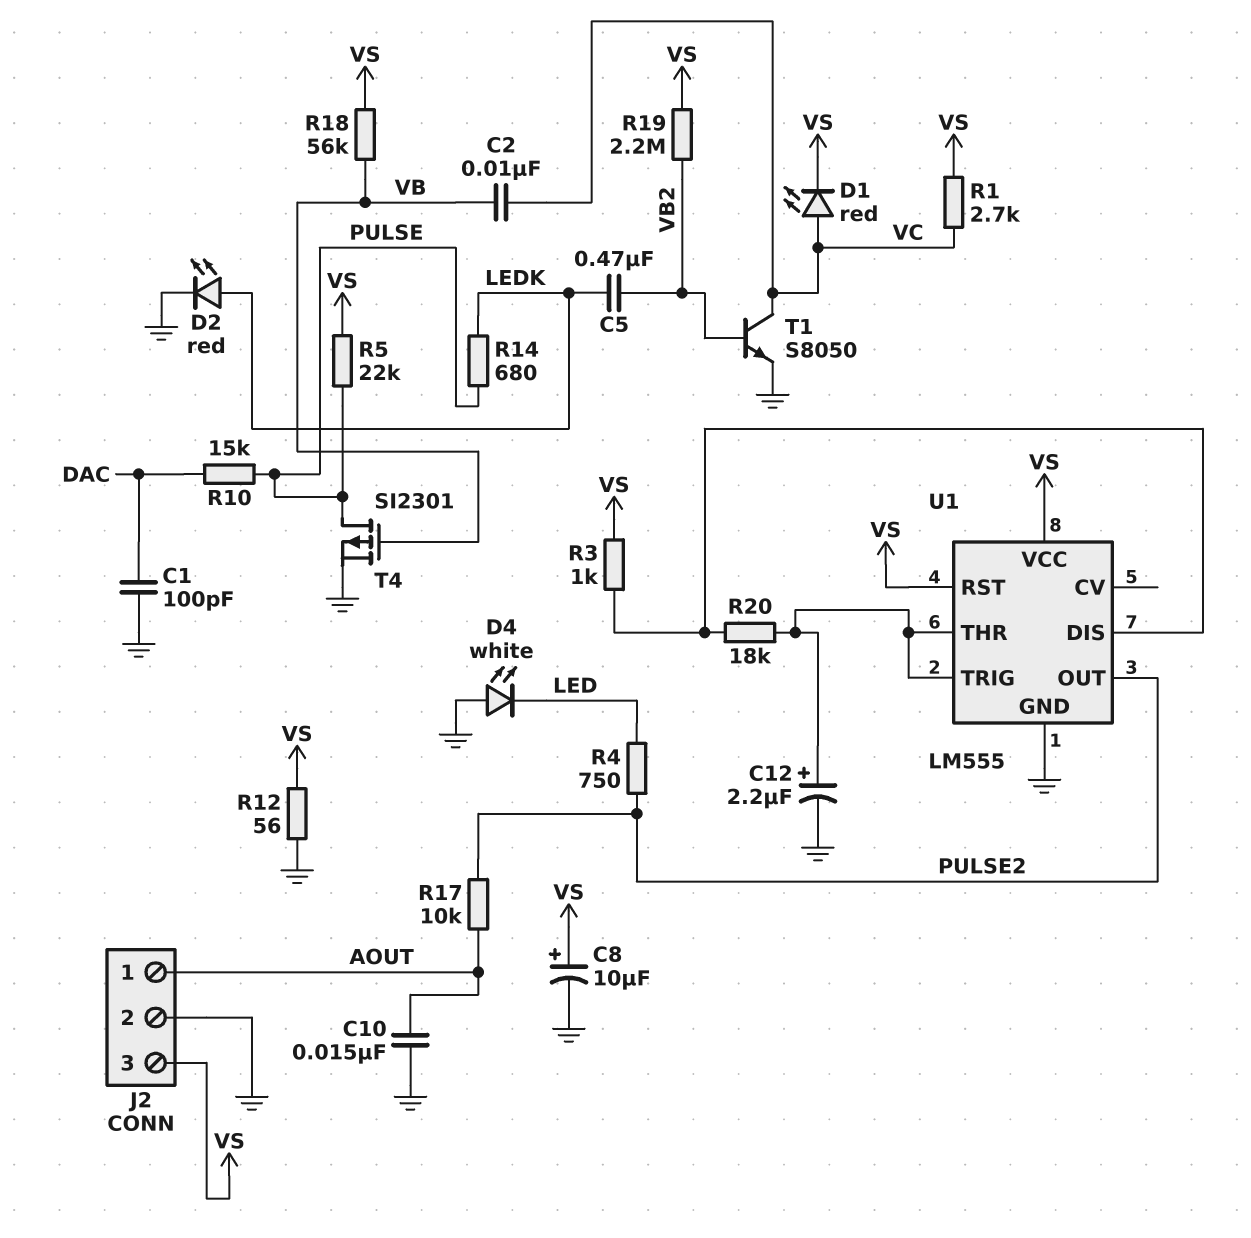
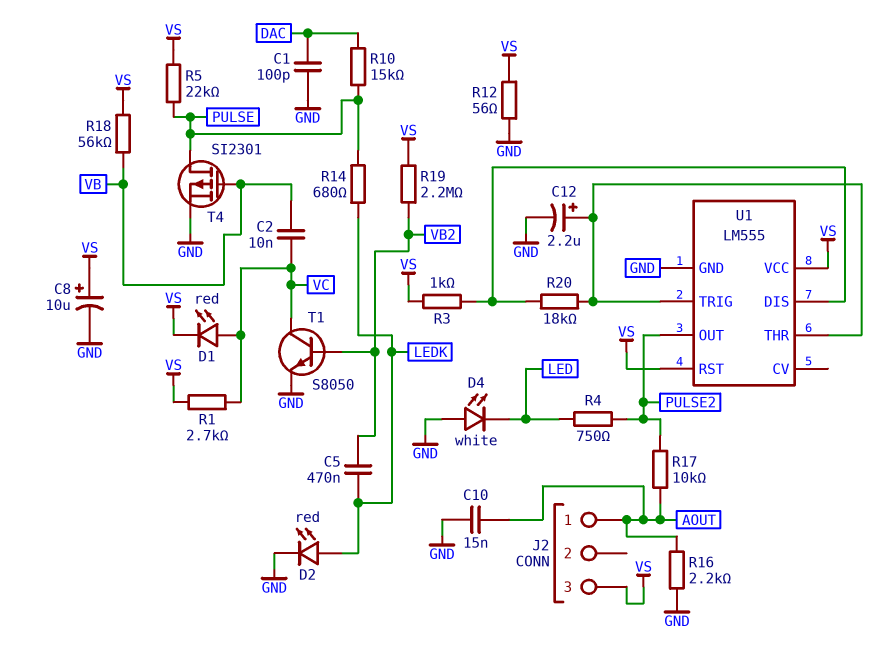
J2 pin 2: GND -> none
R16: none -> 2.2k (AOUT, GND)

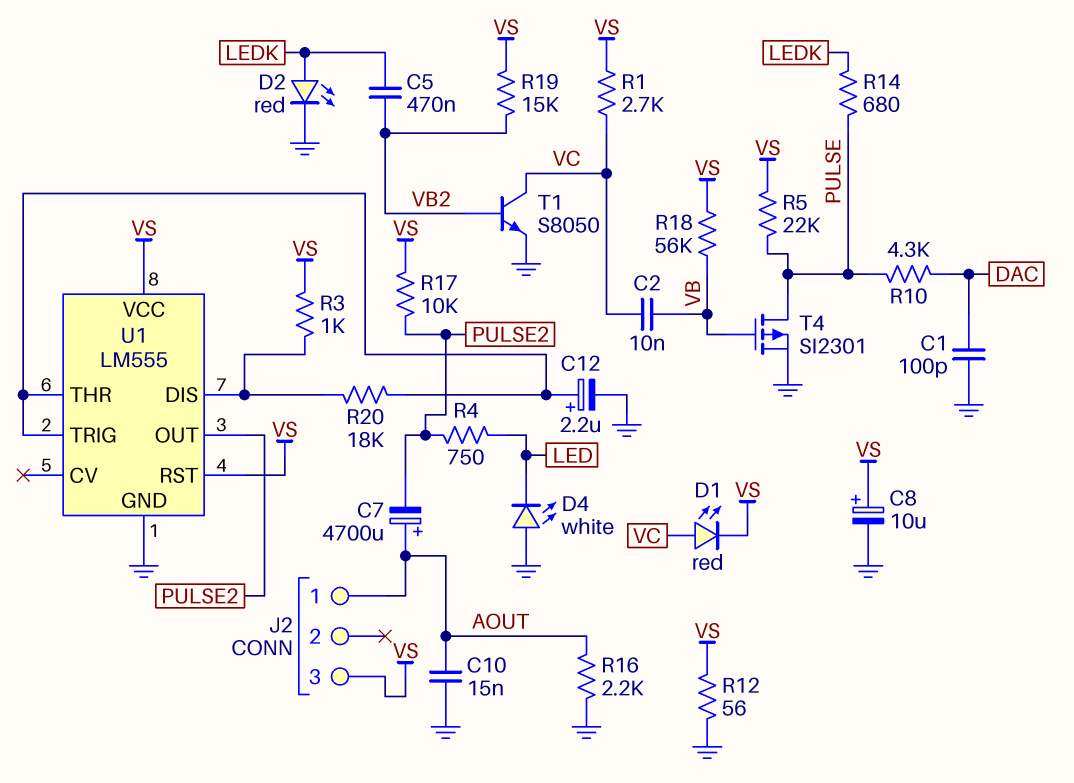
C7: none -> 4700uF (plus AOUT, minus PULSE2)
R10: 15k (DAC, PULSE) -> 4.3k (DAC, PULSE)
R17: 10k (AOUT, PULSE2) -> 10k (PULSE2, VS)
R19: 2.2M (VB2, VS) -> 15k (VB2, VS)

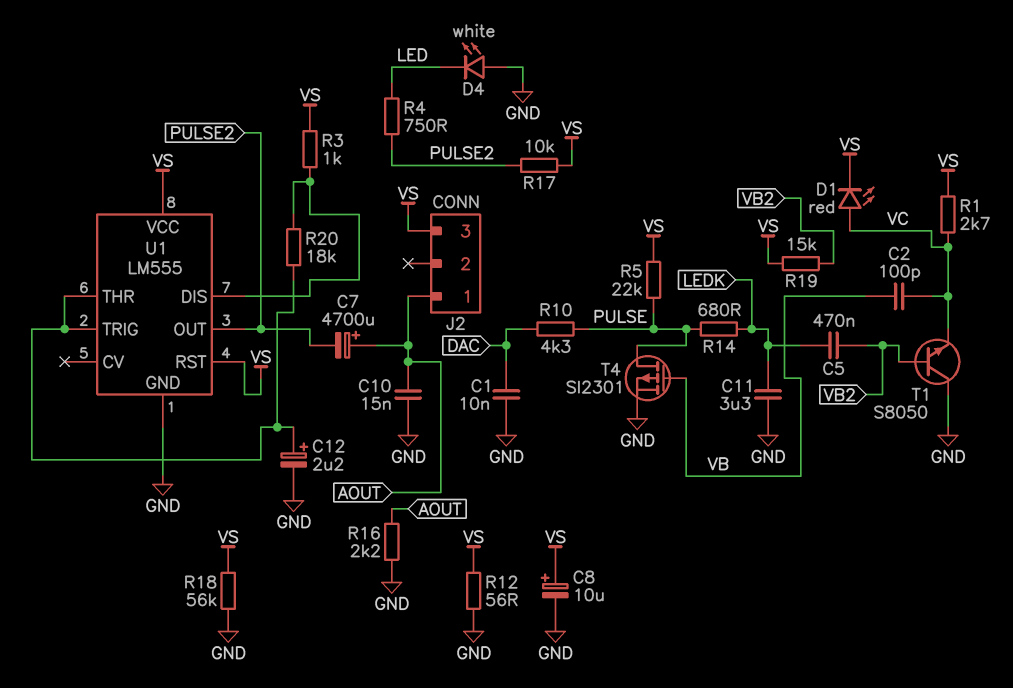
C1: 100pF (DAC, GND) -> 10nF (DAC, GND)
C2: 10nF (VB, VC) -> 100pF (VB, VC)
C11: none -> 3.3uF (GND, LEDK)
D2: LED red (A LEDK, K GND) -> none
R18: 56k (VB, VS) -> 56k (GND, VS)
T1: NPN S8050 (B VB2, C VC, E GND) -> NPN S8050 (B VB2, C GND, E VC)

